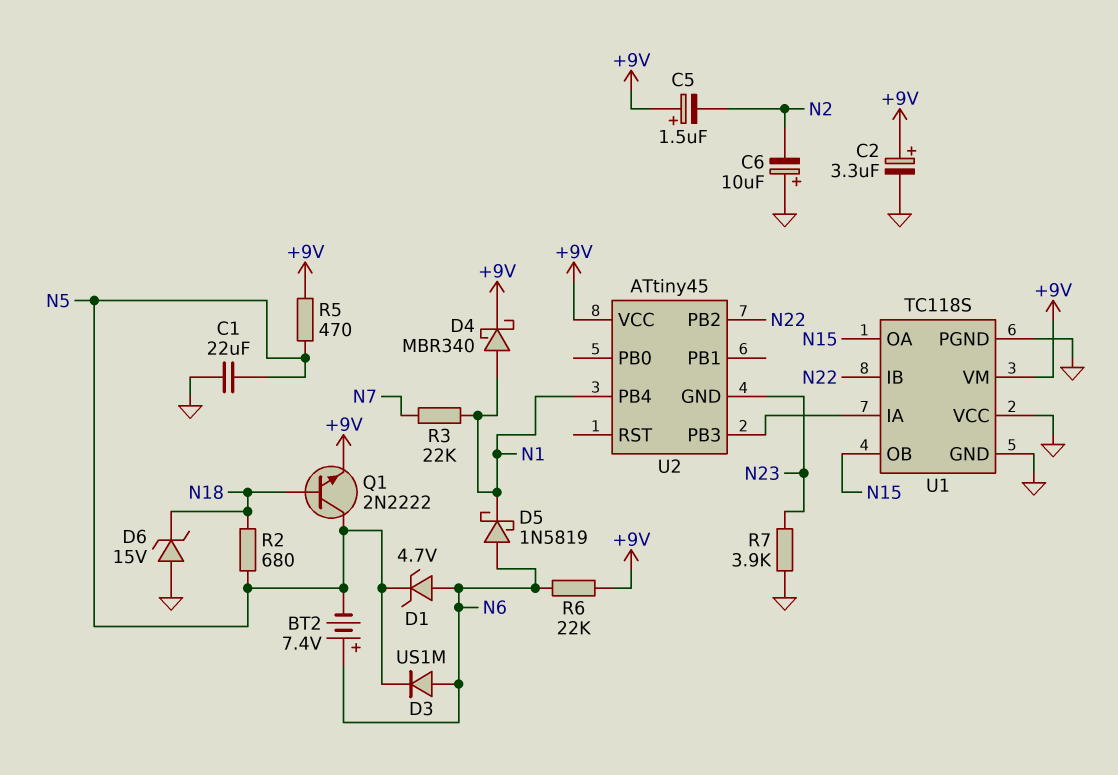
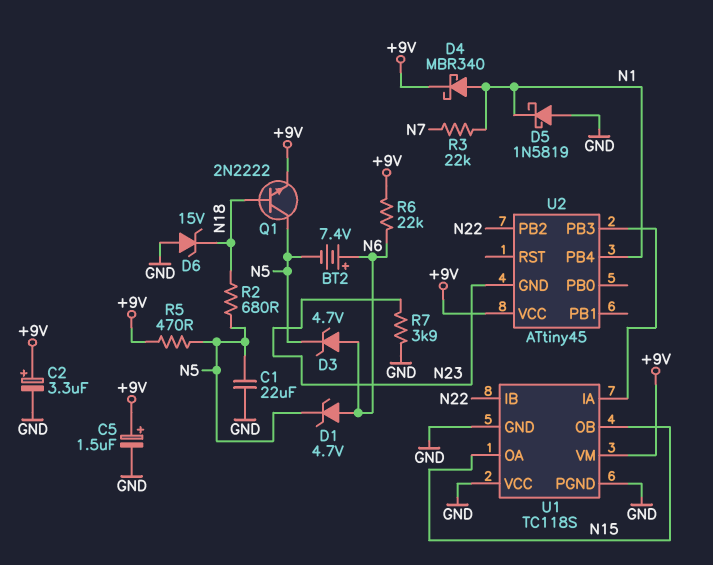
C5: 1.5uF (plus +9V, minus N2) -> 1.5uF (plus +9V, minus GND)
C6: 10uF (plus GND, minus N2) -> none
D3: diode US1M (A N6, K N5) -> zener 4.7V (A N6, K N5)
D5: schottky 1N5819 (A N6, K N1) -> schottky 1N5819 (A GND, K N1)

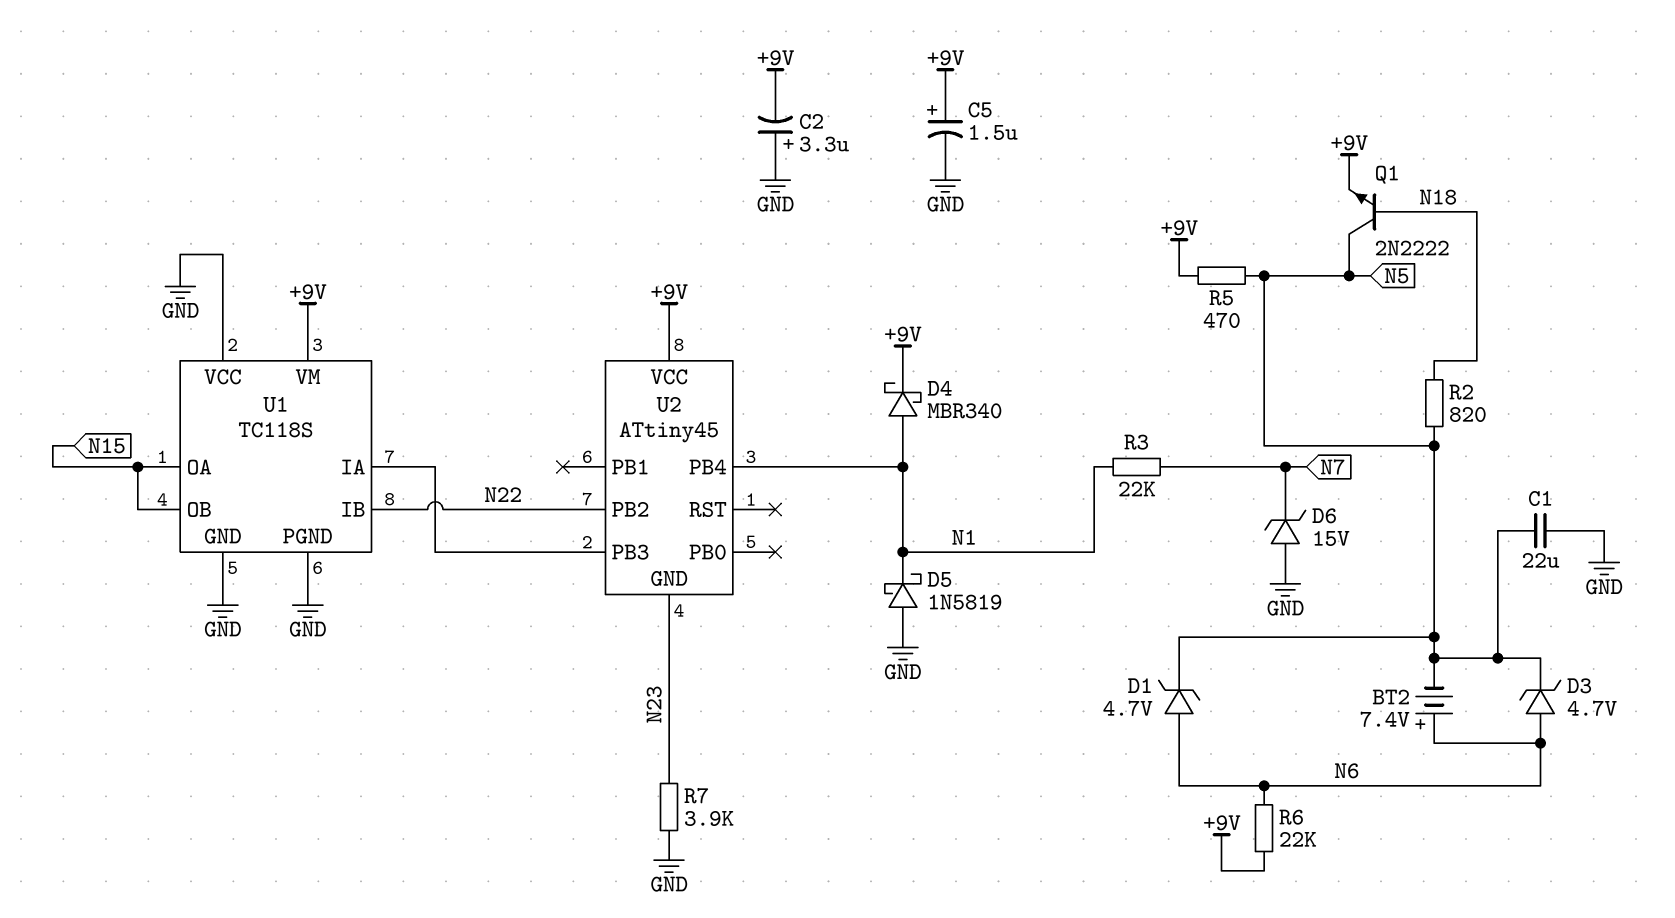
C2: 3.3uF (plus +9V, minus GND) -> 3.3uF (plus GND, minus +9V)
D6: zener 15V (A GND, K N18) -> zener 15V (A GND, K N7)
R2: 680 (N5, N18) -> 820 (N5, N18)

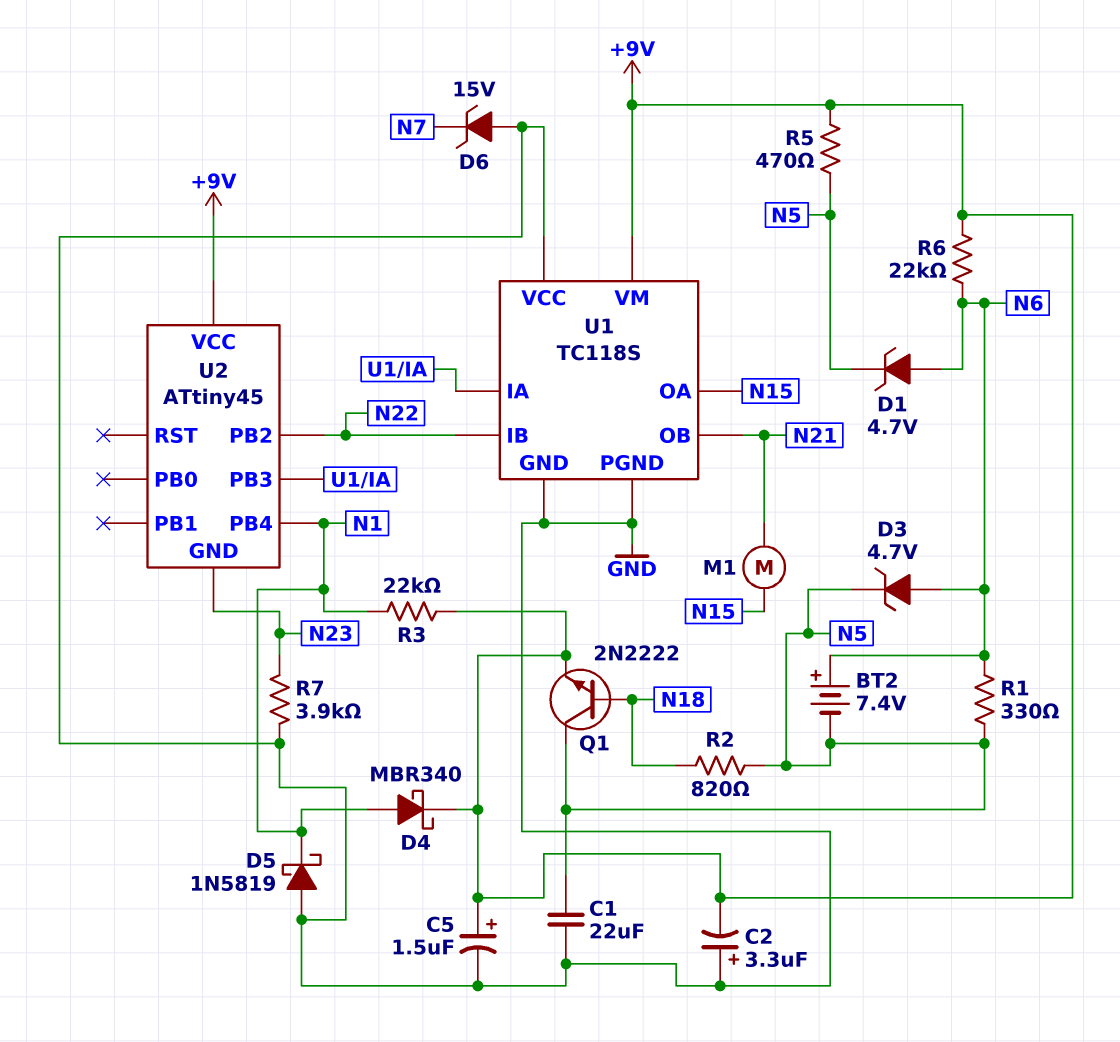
M1: none -> motor (N15, N21)
R1: none -> 330 (N5, N6)
R3: 22k (N1, N7) -> 22k (+9V, N1)
U1 pin OB: N15 -> N21

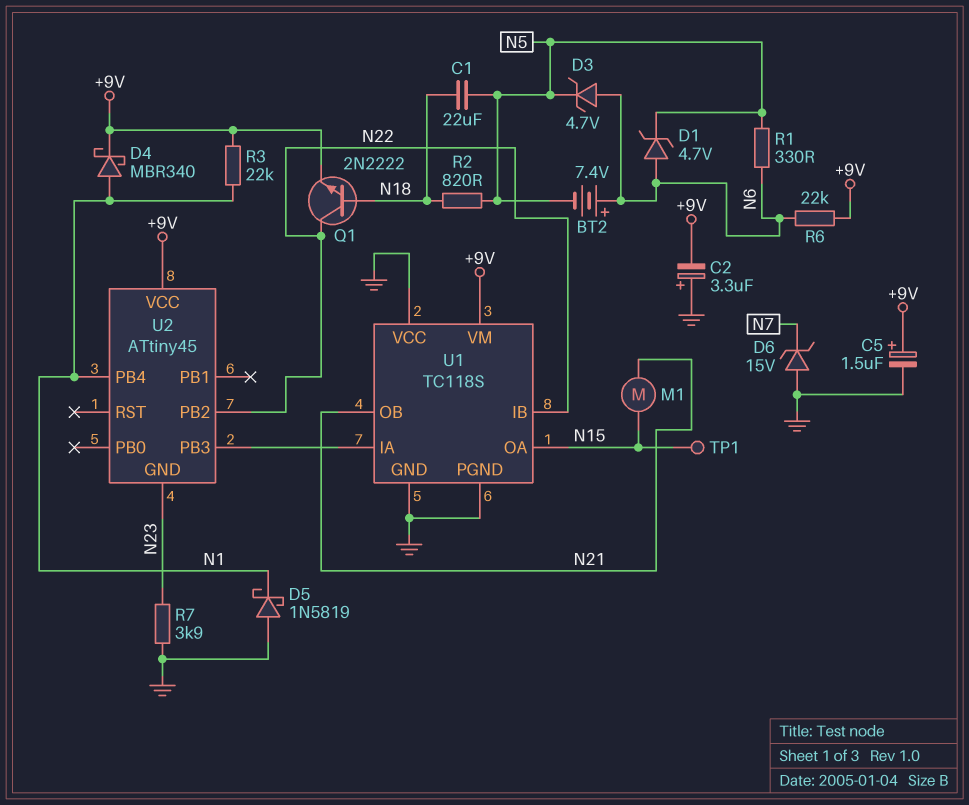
C1: 22uF (GND, N5) -> 22uF (N5, N18)
Q1: NPN 2N2222 (B N18, C N5, E +9V) -> NPN 2N2222 (B N18, C N22, E +9V)
R5: 470 (+9V, N5) -> none
TP1: none -> test point (N15)

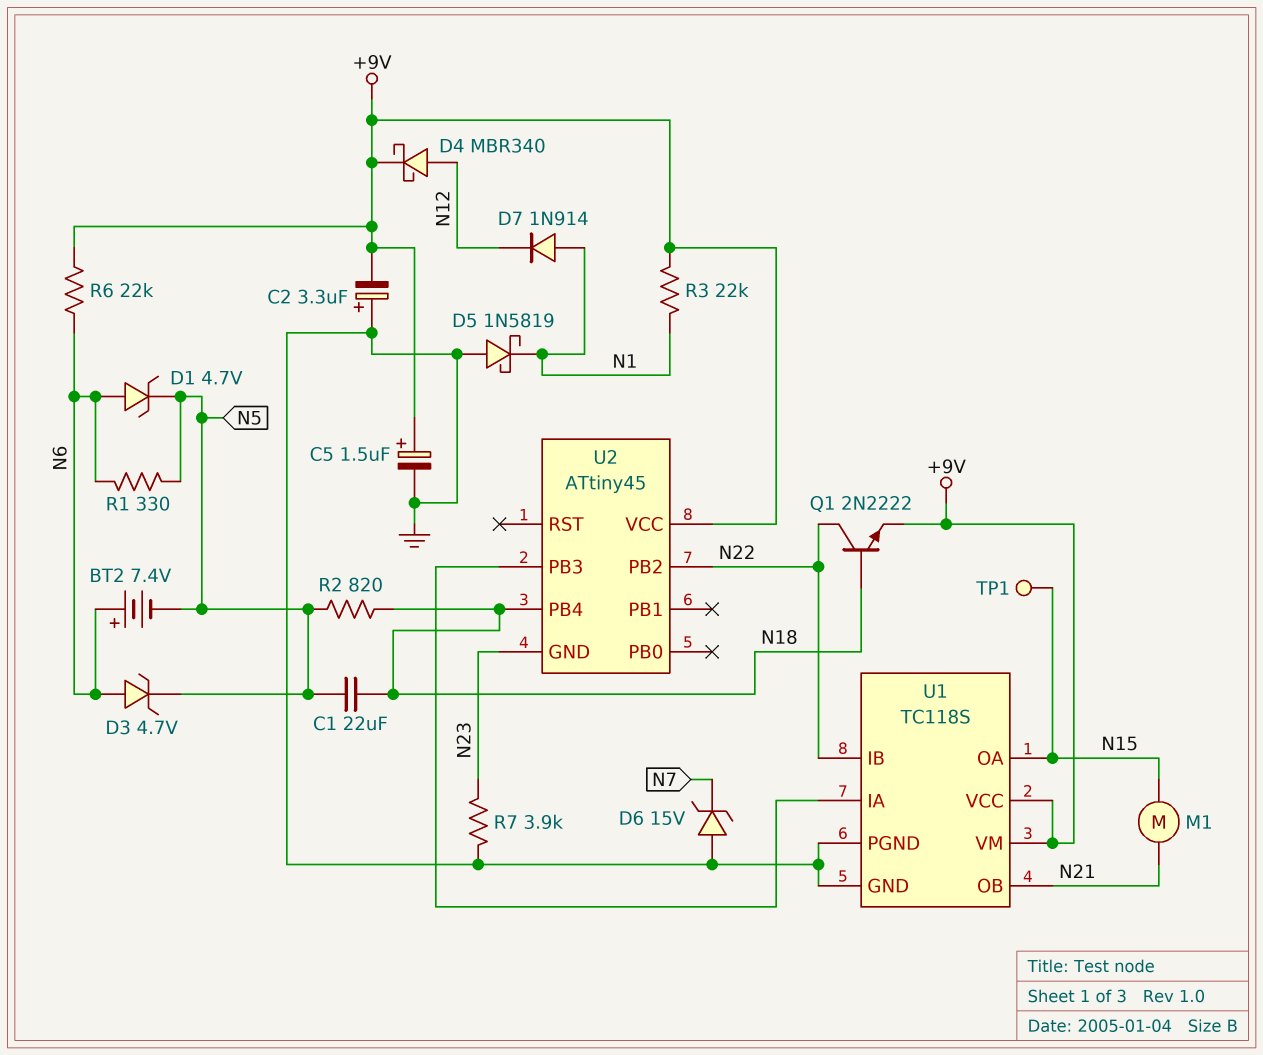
D4: schottky MBR340 (A N1, K +9V) -> schottky MBR340 (A N12, K +9V)
D7: none -> diode 1N914 (A N1, K N12)
U1 pin VCC: GND -> +9V
U2 pin PB4: N1 -> N18

